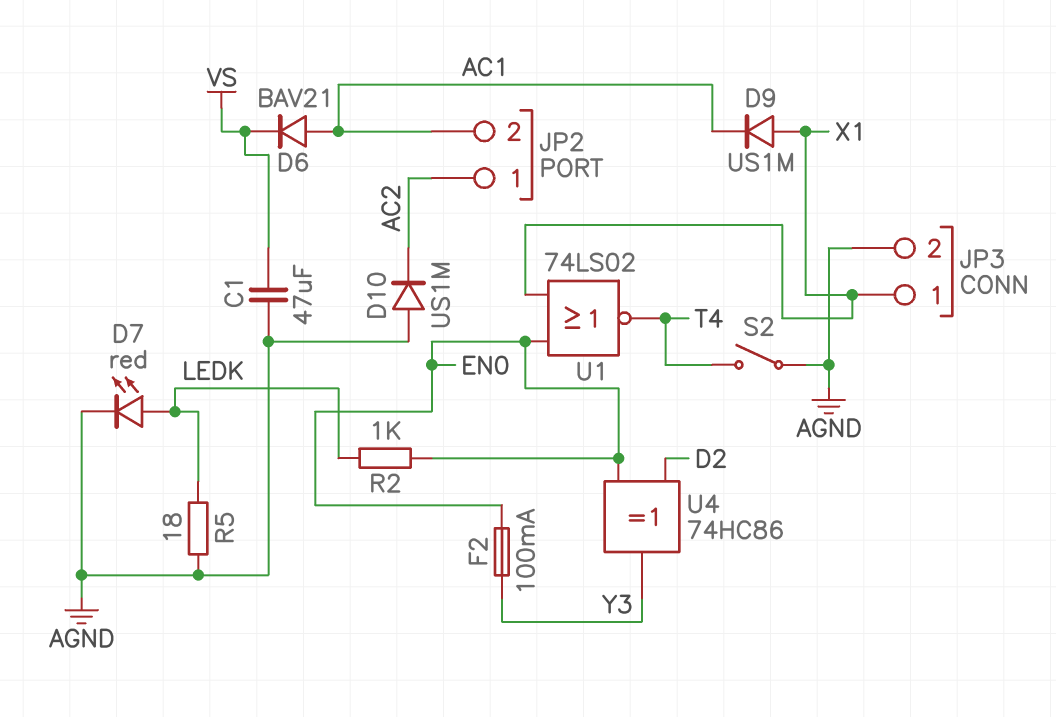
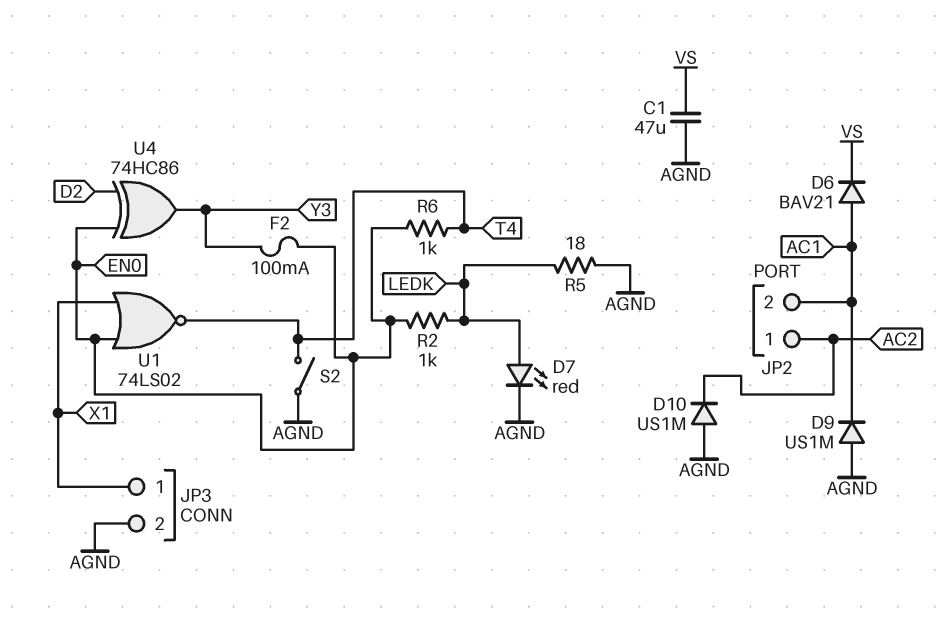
D9: diode US1M (A X1, K AC1) -> diode US1M (A AGND, K AC1)
R6: none -> 1k (EN0, T4)

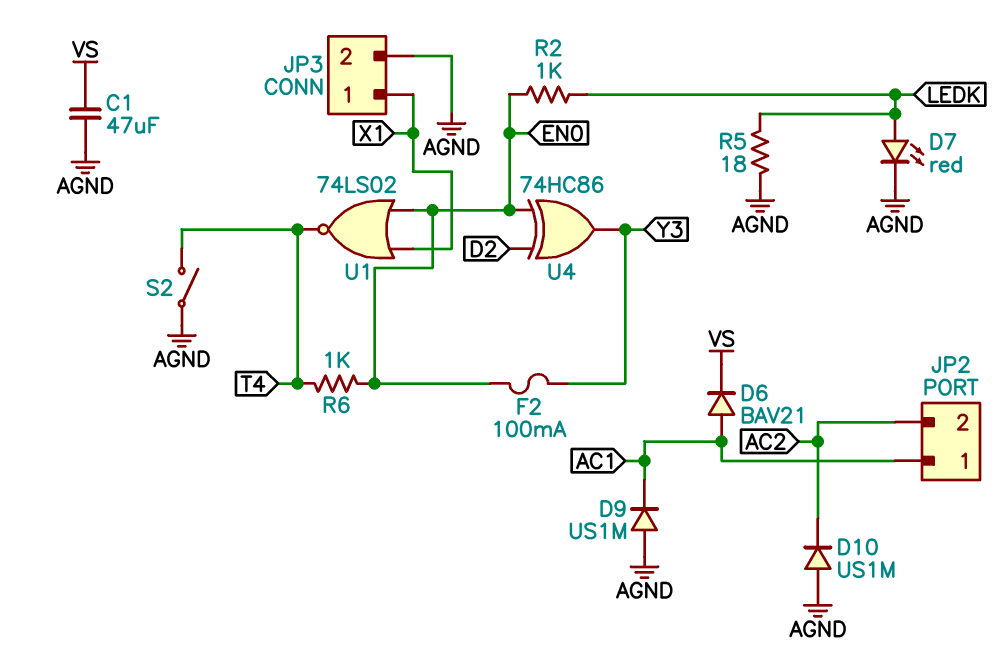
JP2 pin 1: AC2 -> AC1
JP2 pin 2: AC1 -> AC2

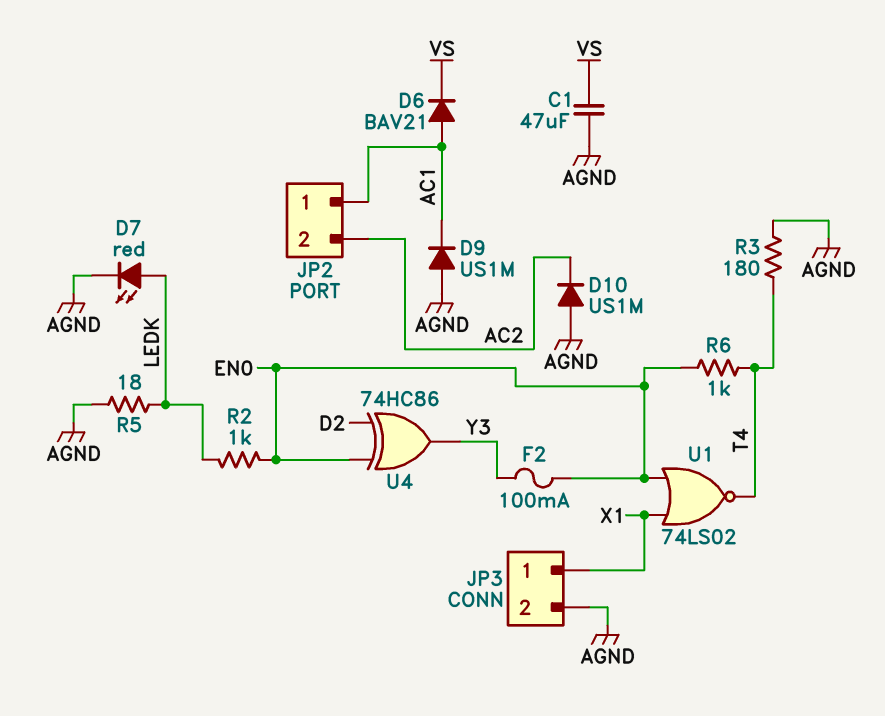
R3: none -> 180 (AGND, T4)
S2: switch (AGND, T4) -> none

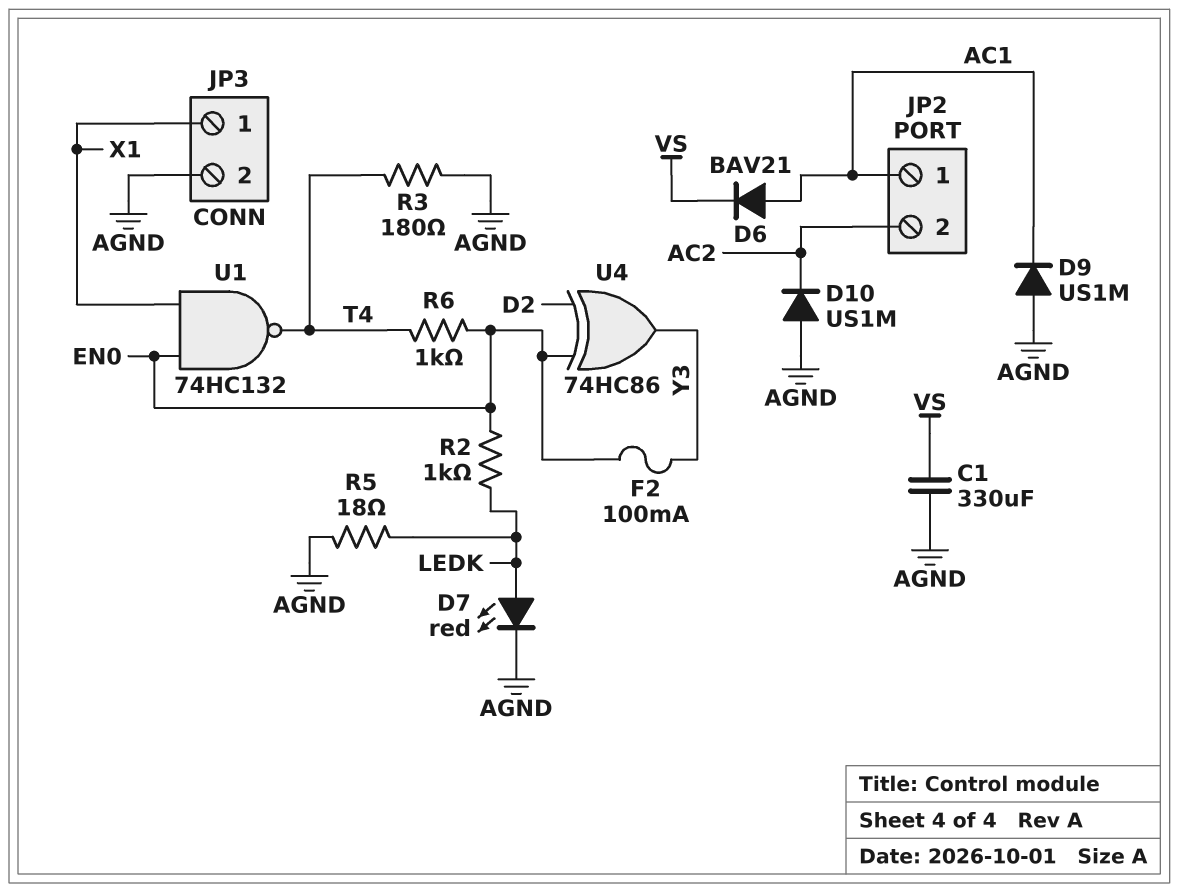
C1: 47uF (AGND, VS) -> 330uF (AGND, VS)
U1: NOR 74LS02 (in EN0, in X1, out T4) -> NAND 74HC132 (in EN0, in X1, out T4)

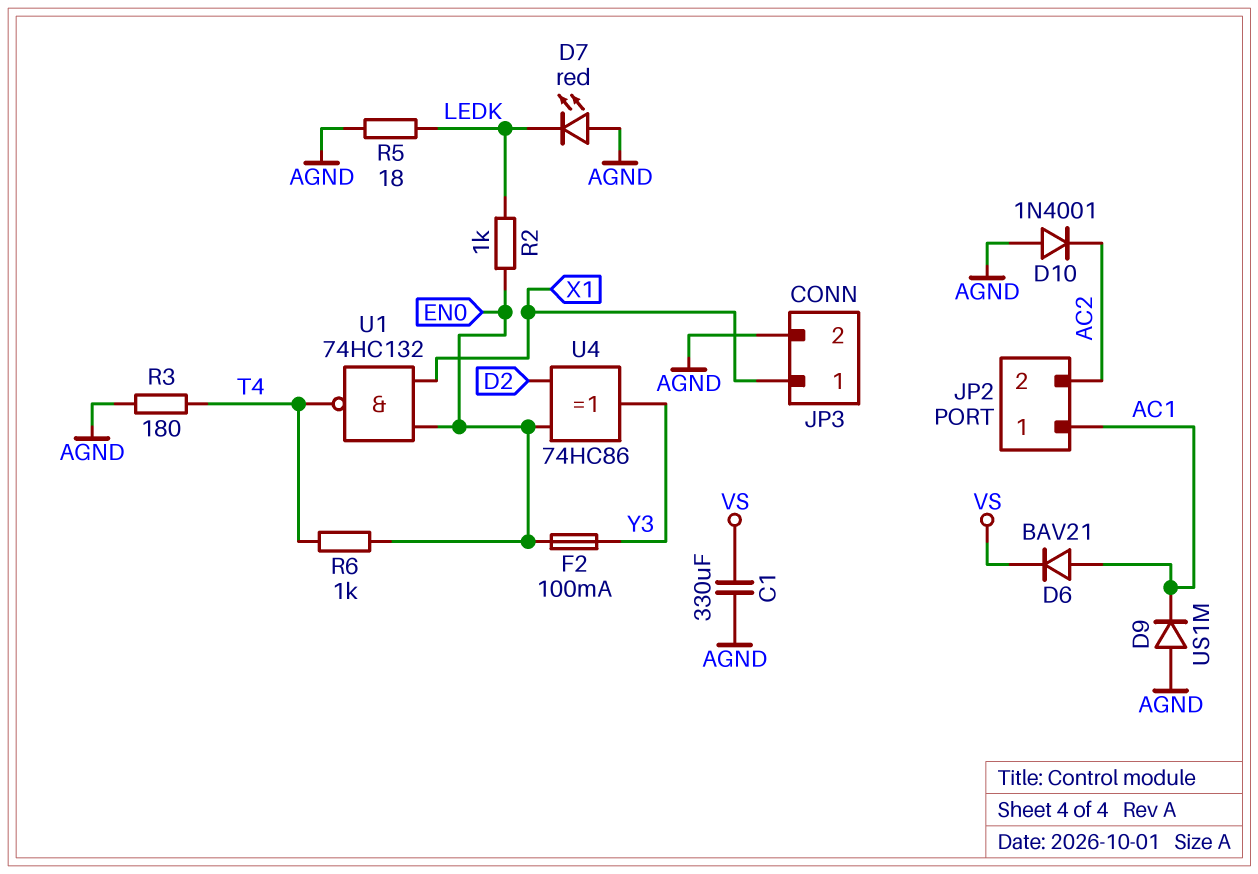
D7: LED red (A LEDK, K AGND) -> LED red (A AGND, K LEDK)
D10: diode US1M (A AGND, K AC2) -> diode 1N4001 (A AGND, K AC2)

